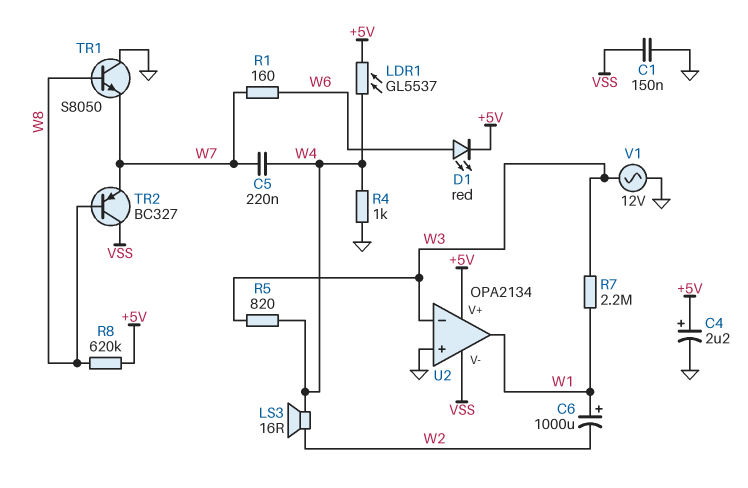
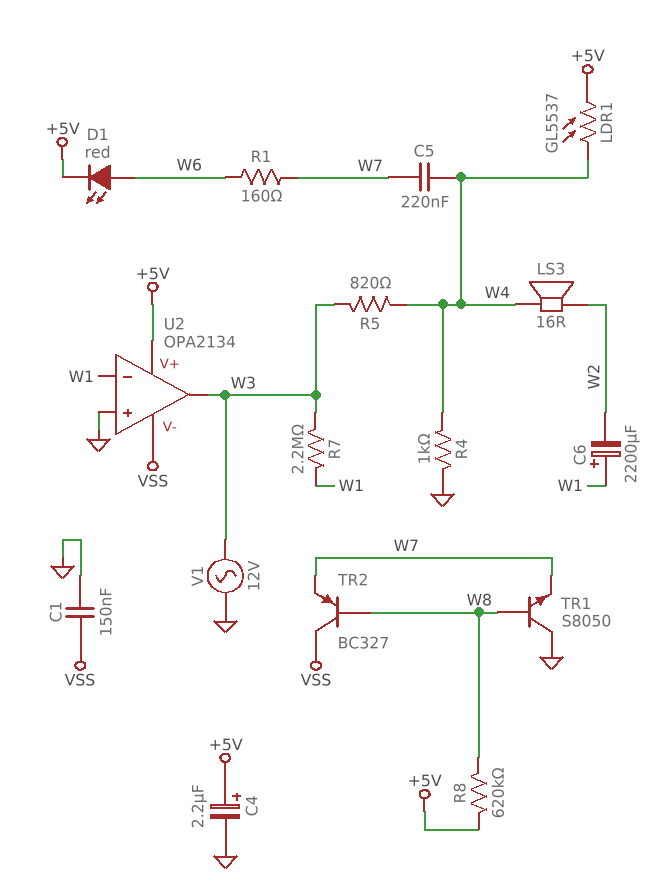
C6: 1000uF (plus W1, minus W2) -> 2200uF (plus W1, minus W2)
U2 pin in-: W3 -> W1
U2 pin out: W1 -> W3

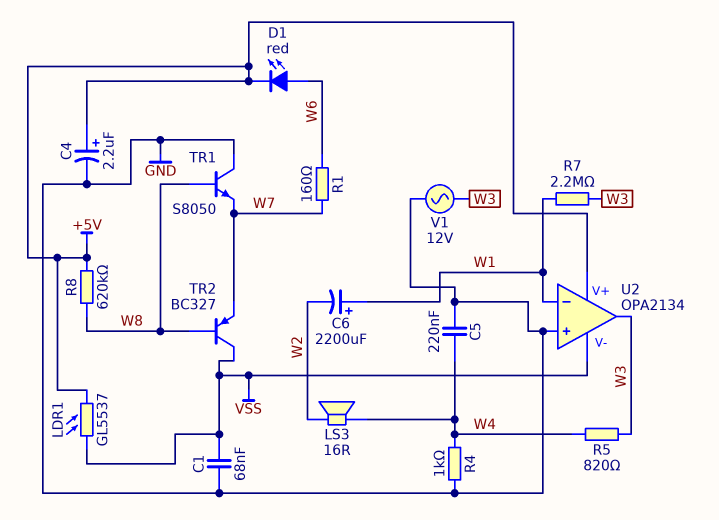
C1: 150nF (GND, VSS) -> 68nF (GND, VSS)
C5: 220nF (W4, W7) -> 220nF (GND, W4)
LDR1: GL5537 (+5V, W4) -> GL5537 (+5V, VSS)

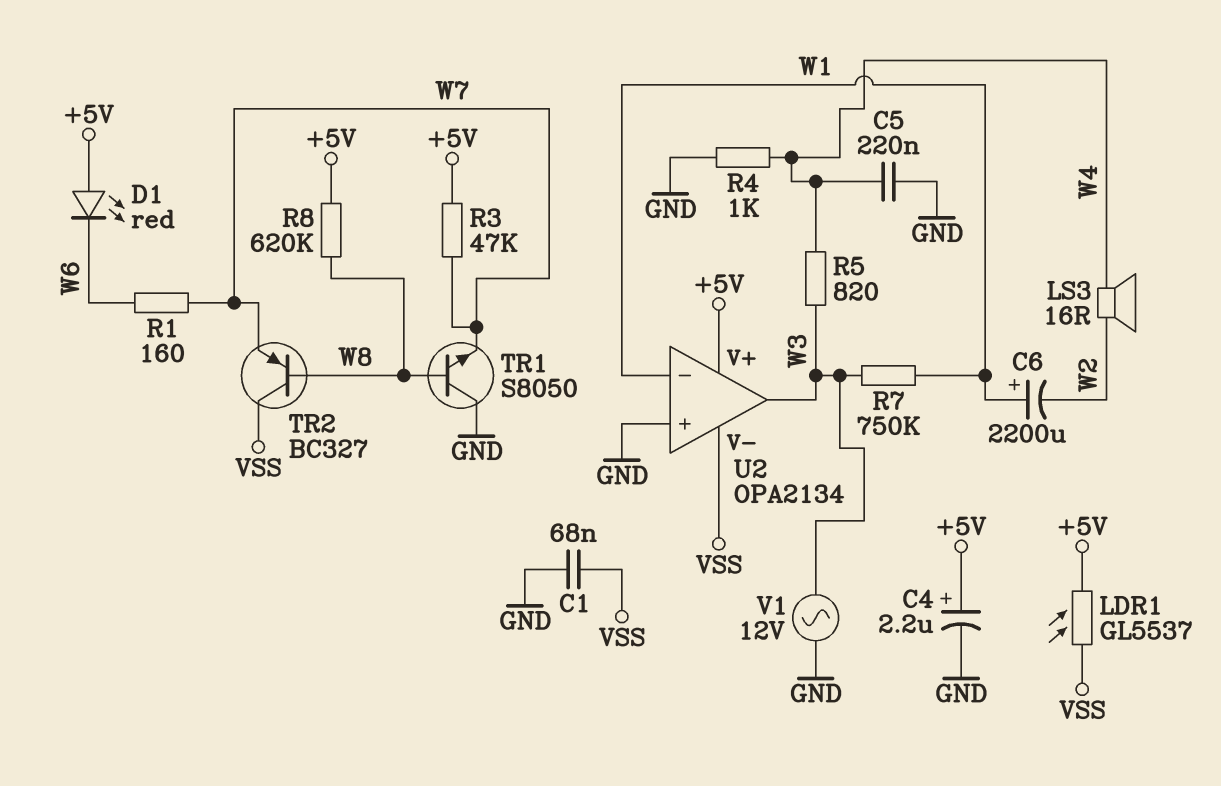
D1: LED red (A W6, K +5V) -> LED red (A +5V, K W6)
R3: none -> 47k (+5V, W7)
R7: 2.2M (W1, W3) -> 750k (W1, W3)

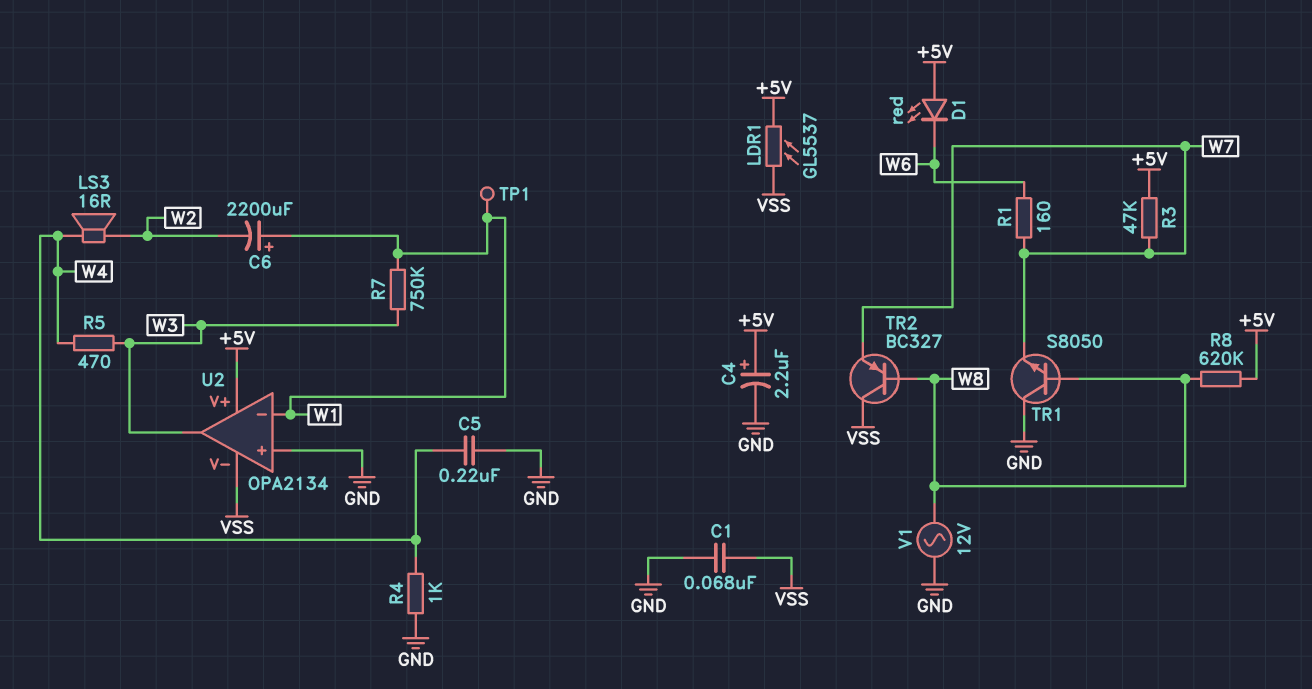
R5: 820 (W3, W4) -> 470 (W3, W4)
TP1: none -> test point (W1)
V1: AC 12V (GND, W3) -> AC 12V (GND, W8)

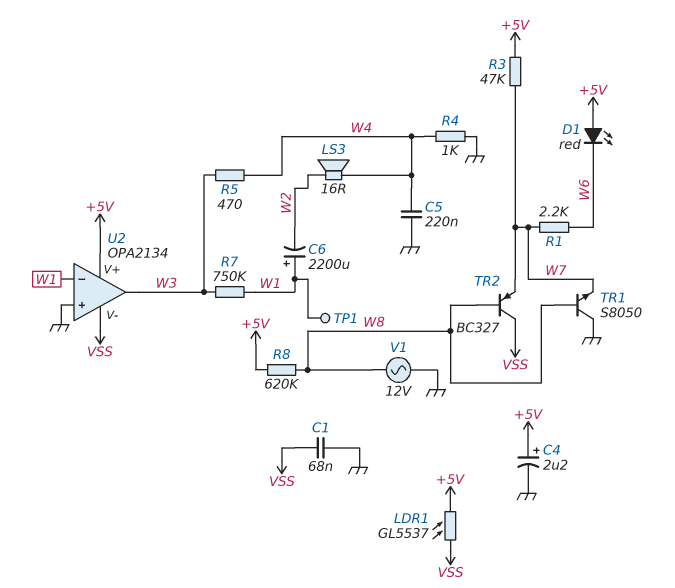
R1: 160 (W6, W7) -> 2.2k (W6, W7)

